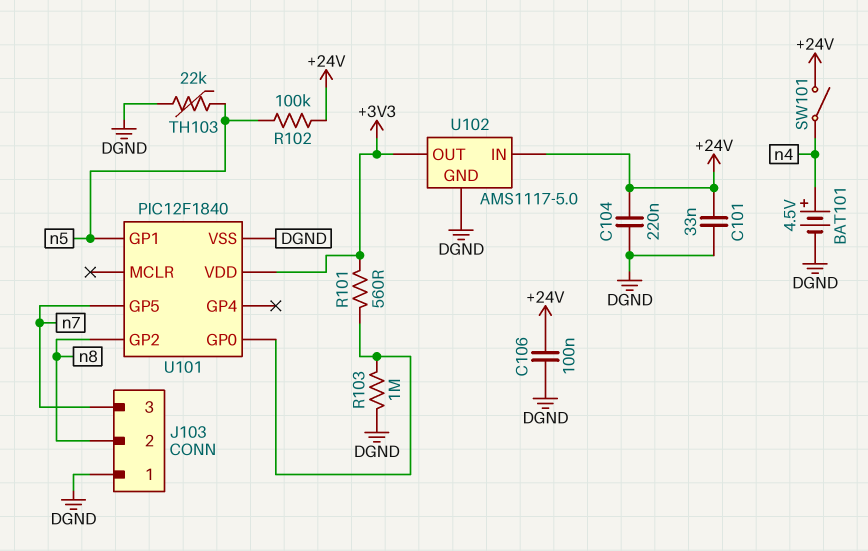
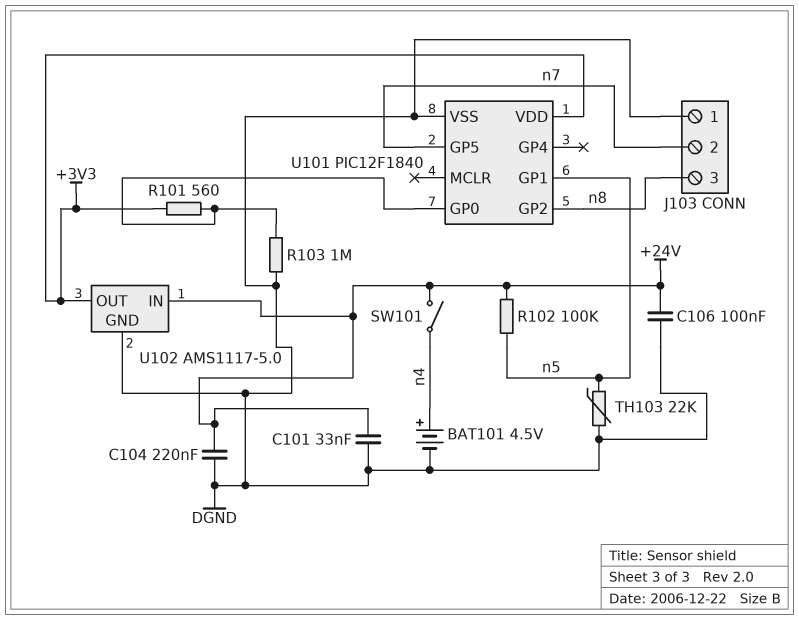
J103 pin 2: n8 -> n7
J103 pin 3: n7 -> n8

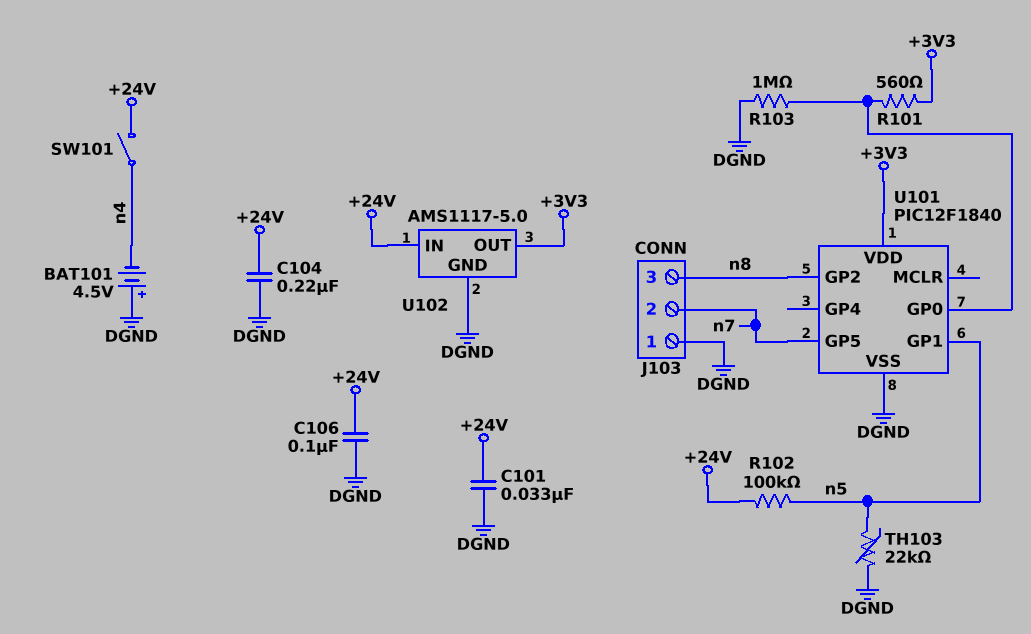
BAT101: 4.5V (plus n4, minus DGND) -> 4.5V (plus DGND, minus n4)

